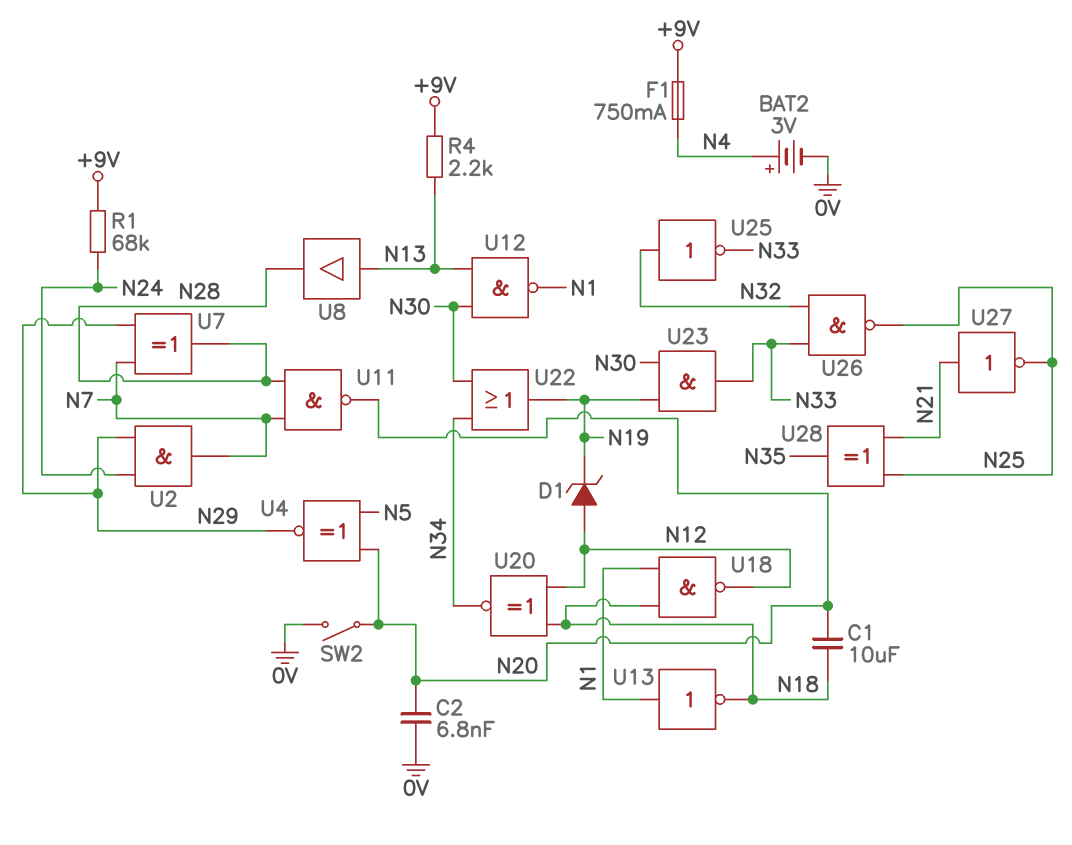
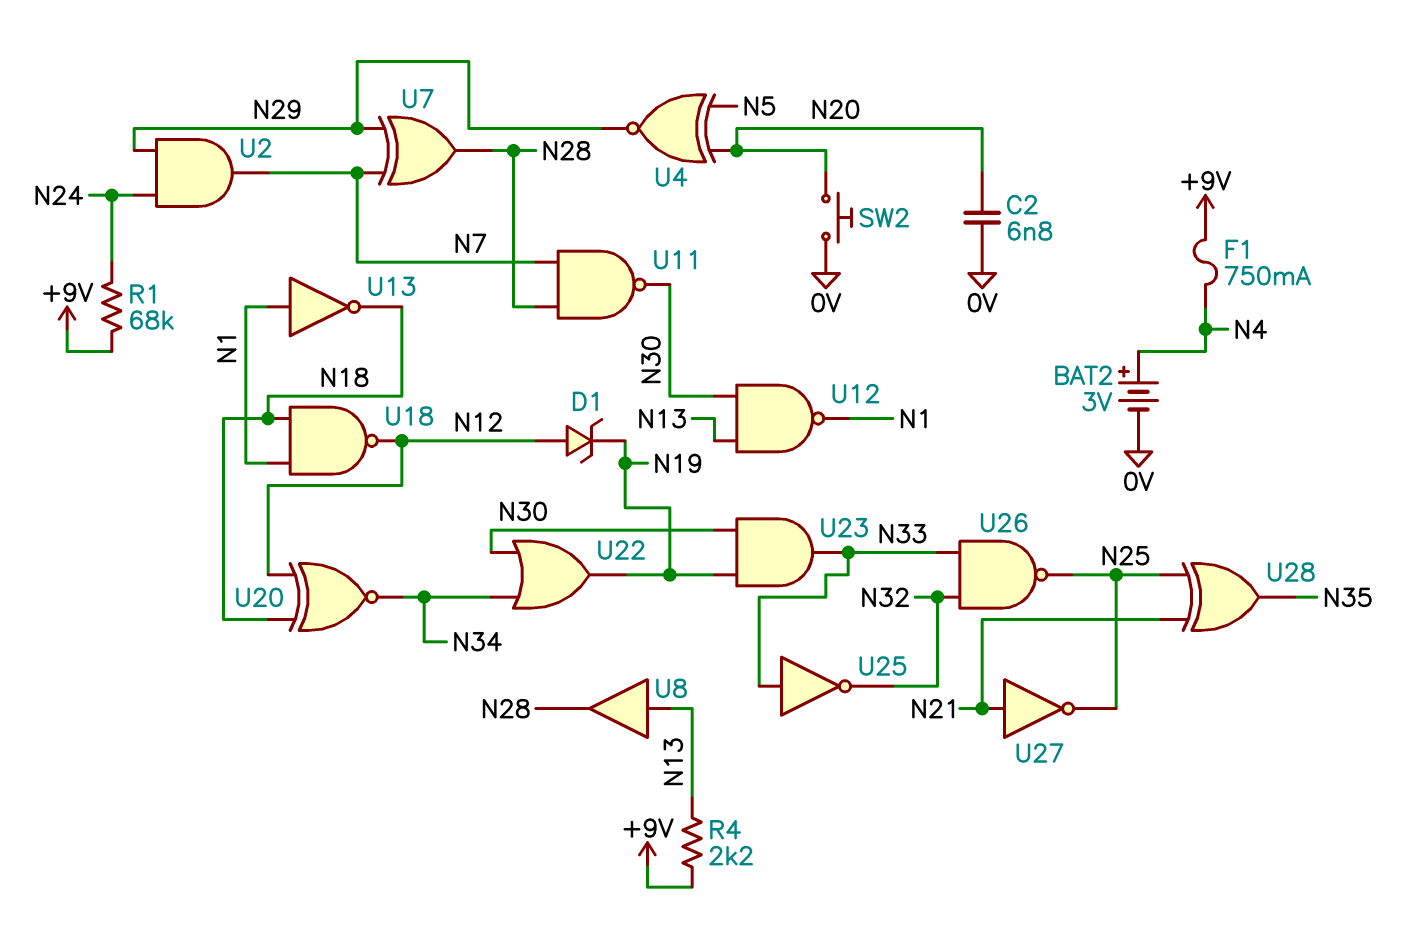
C1: 10uF (N18, N20) -> none
SW2: switch (0V, N20) -> button (0V, N20)
U11: NAND (in N7, in N28, out N20) -> NAND (in N7, in N28, out N30)
U25: NOT (in N32, out N33) -> NOT (in N33, out N32)

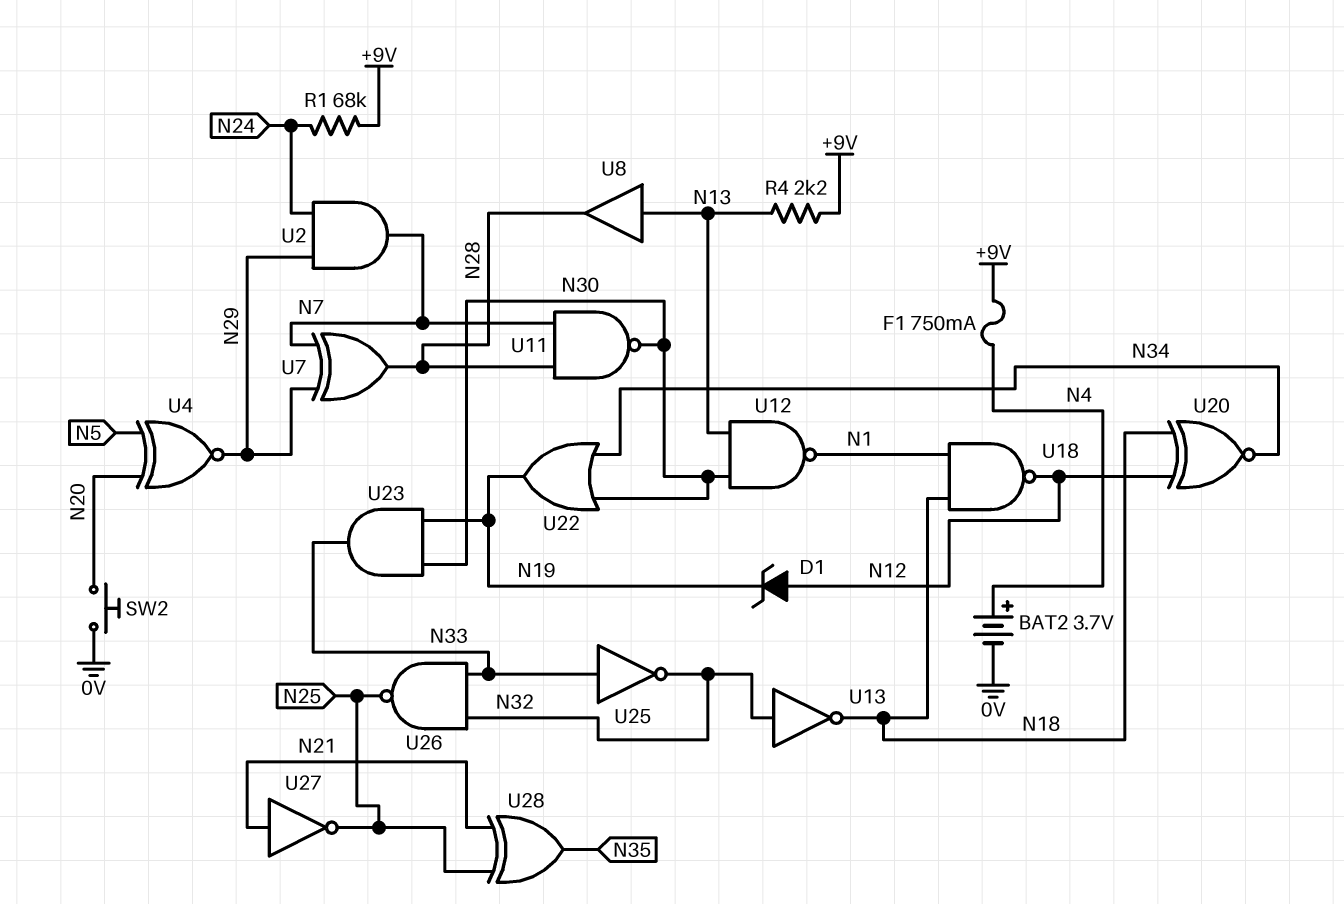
BAT2: 3V (plus N4, minus 0V) -> 3.7V (plus N4, minus 0V)
C2: 6.8nF (0V, N20) -> none
U13: NOT (in N1, out N18) -> NOT (in N32, out N18)

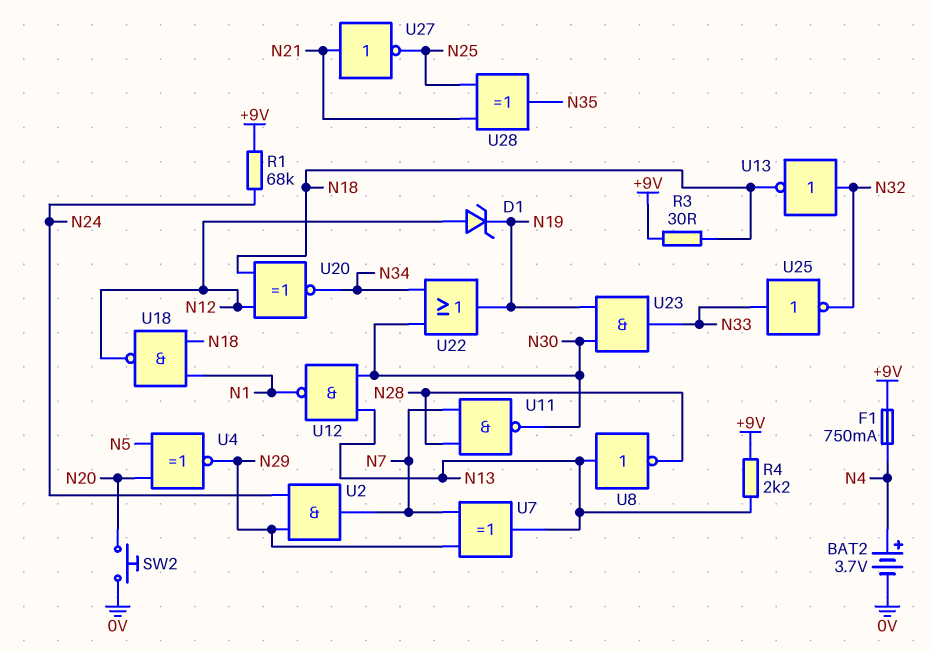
R3: none -> 30 (+9V, N18)
U7: XOR (in N7, in N29, out N28) -> XOR (in N7, in N29, out N13)
U8: buffer (in N13, out N28) -> NOT (in N13, out N28)
U26: NAND (in N32, in N33, out N25) -> none

